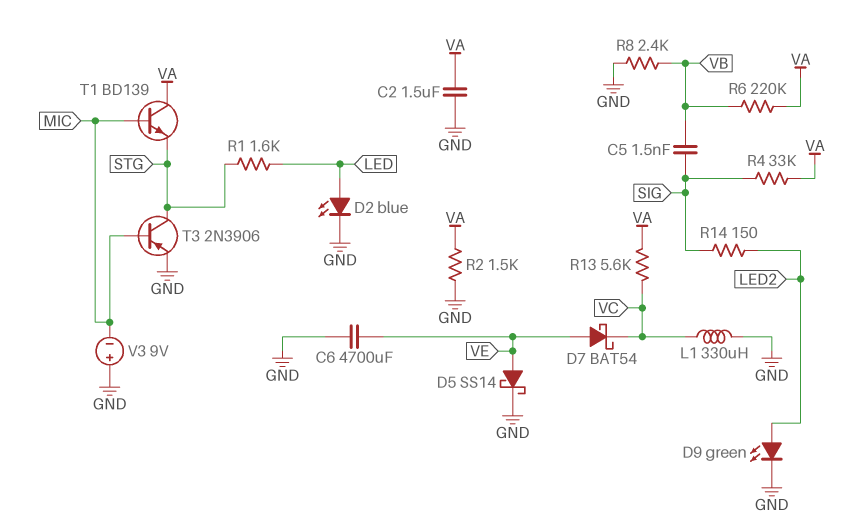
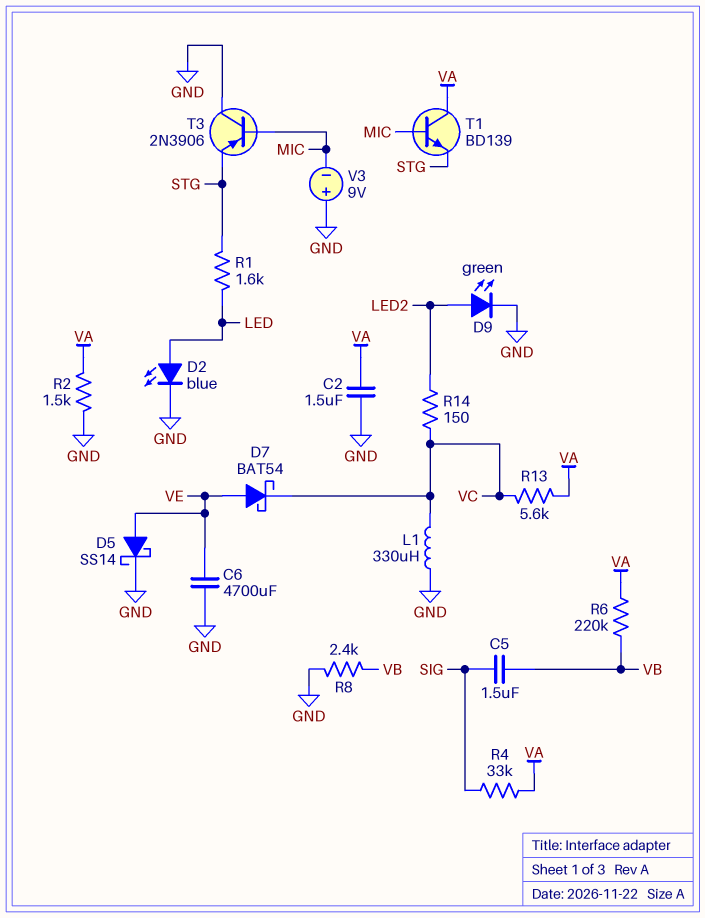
C5: 1.5nF (SIG, VB) -> 1.5uF (SIG, VB)
R14: 150 (LED2, SIG) -> 150 (LED2, VC)
T3: PNP 2N3906 (B MIC, C STG, E GND) -> PNP 2N3906 (B MIC, C GND, E STG)

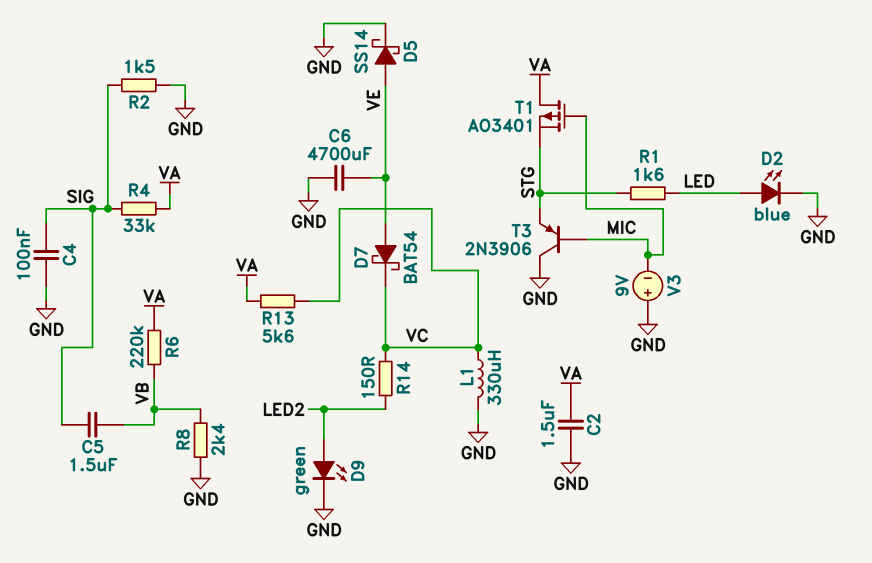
C4: none -> 100nF (GND, SIG)
R2: 1.5k (GND, VA) -> 1.5k (GND, SIG)
T1: NPN BD139 (B MIC, C VA, E STG) -> PMOS AO3401 (G MIC, D VA, S STG)

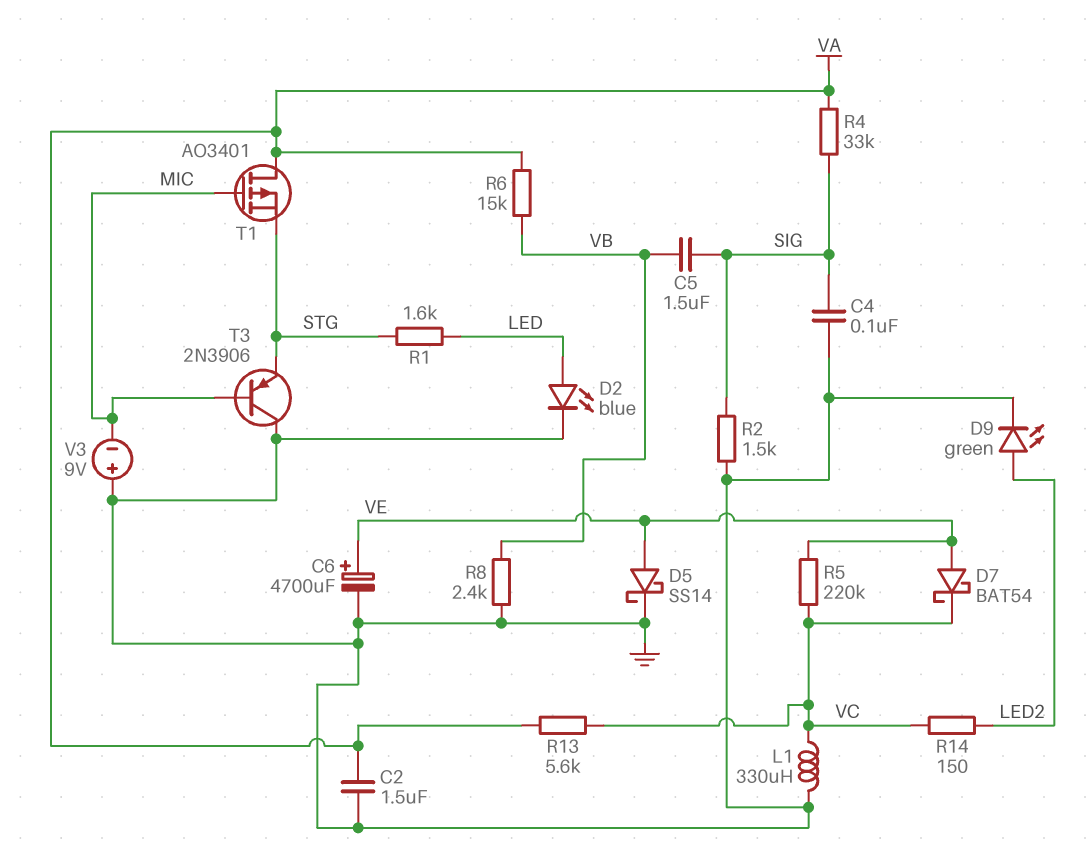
C6: 4700uF (GND, VE) -> 4700uF (plus VE, minus GND)
R5: none -> 220k (VC, VE)
R6: 220k (VA, VB) -> 15k (VA, VB)

